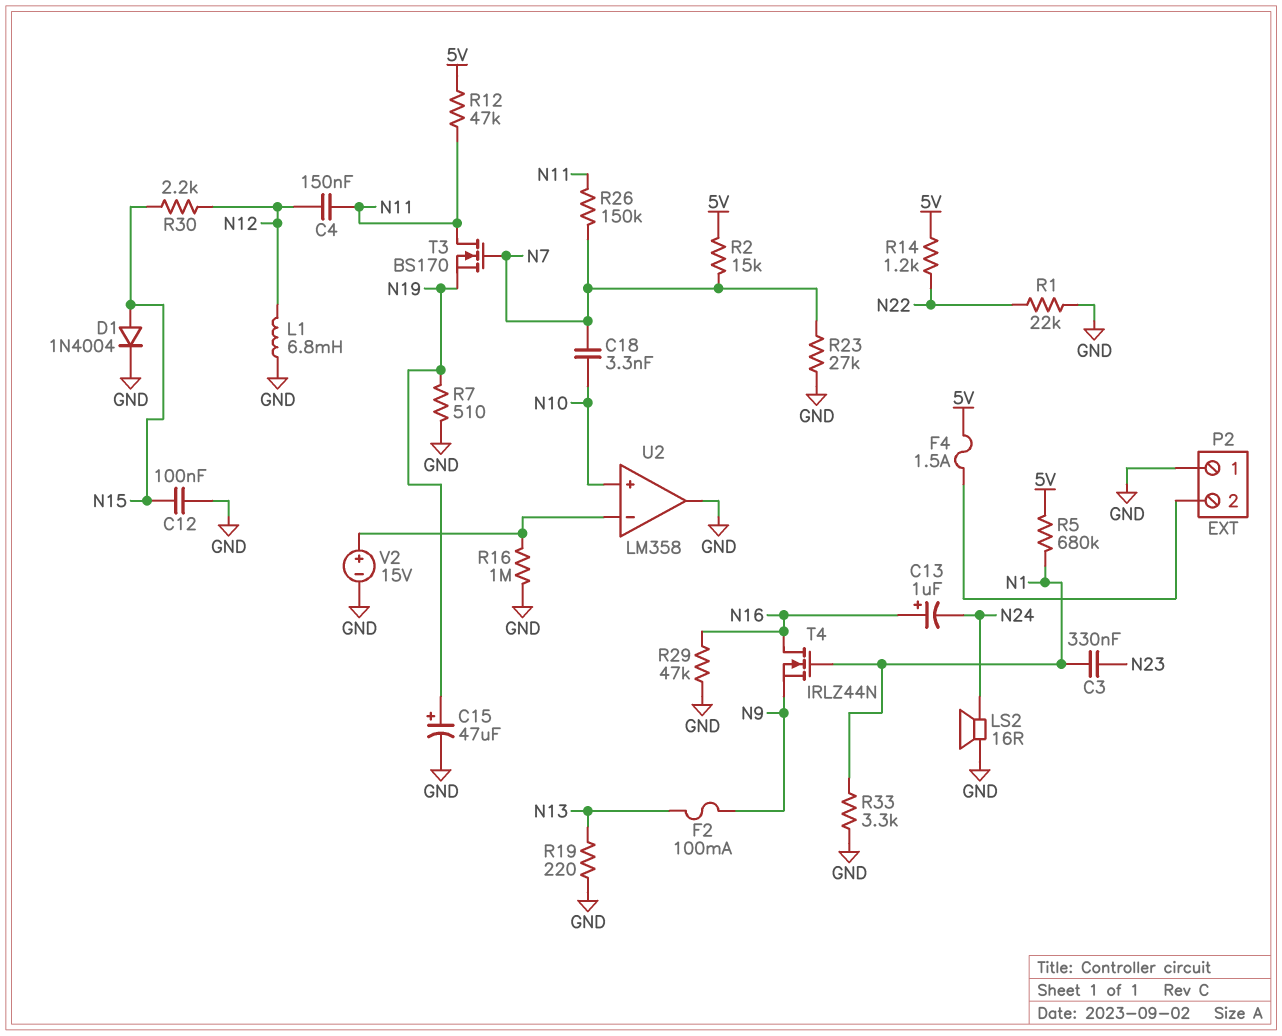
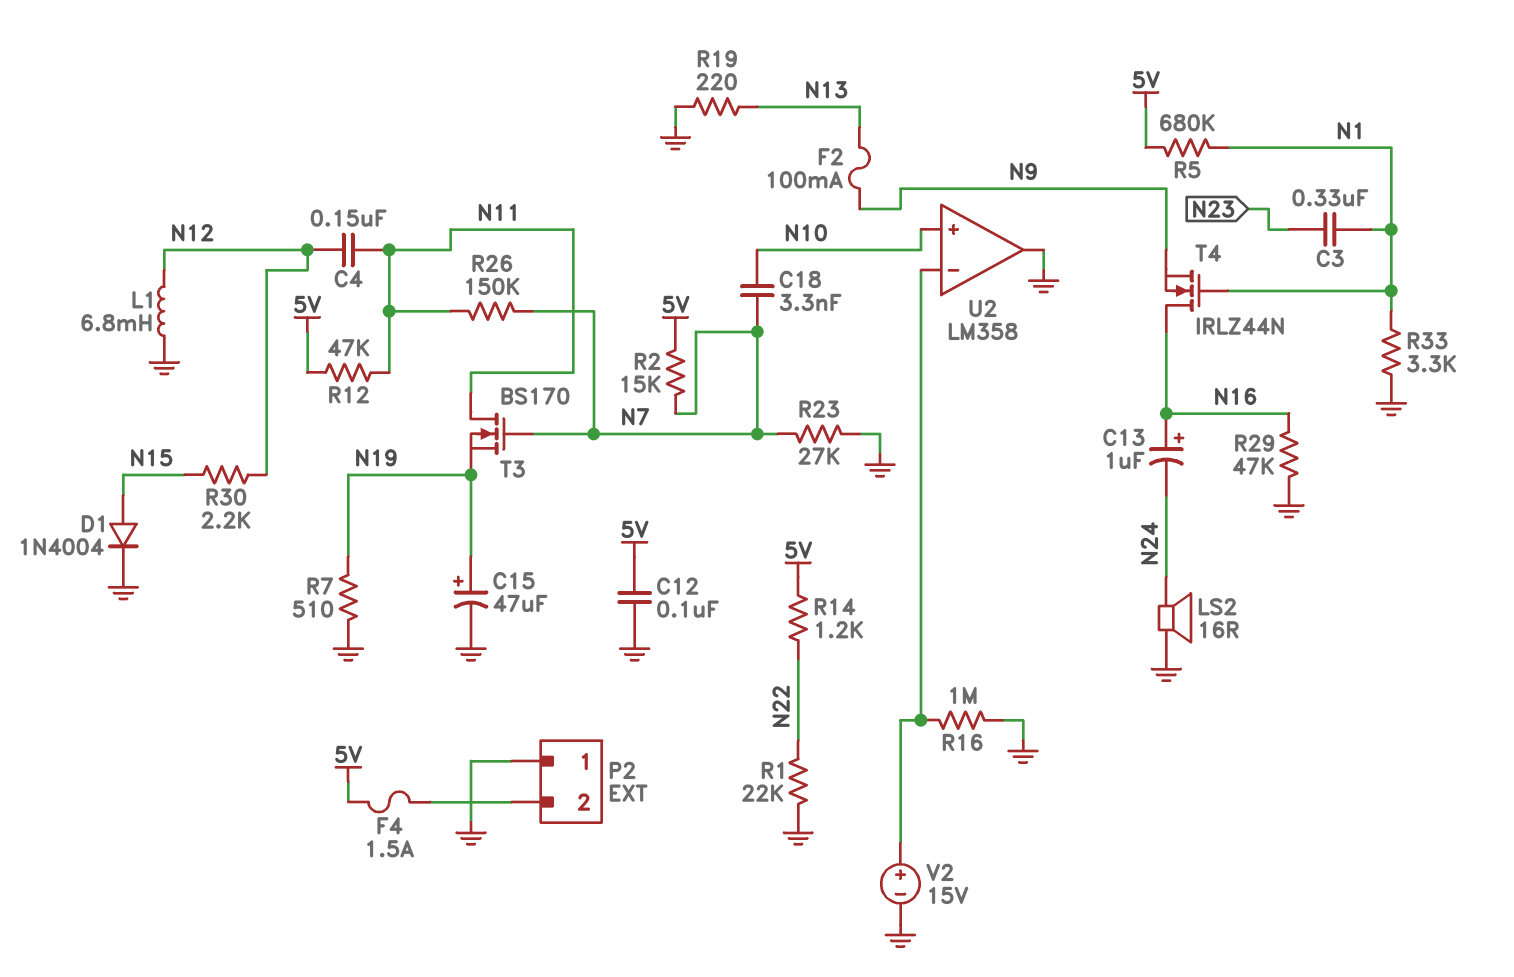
C12: 100nF (GND, N15) -> 100nF (5V, GND)

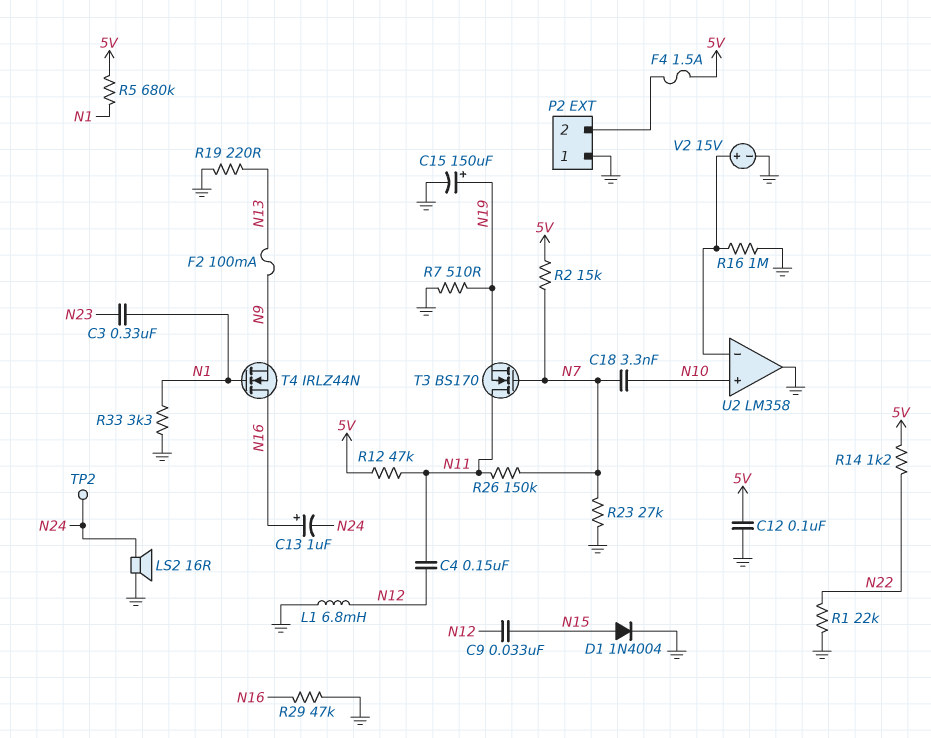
C9: none -> 33nF (N12, N15)
C15: 47uF (plus N19, minus GND) -> 150uF (plus N19, minus GND)
R30: 2.2k (N12, N15) -> none
TP2: none -> test point (N24)

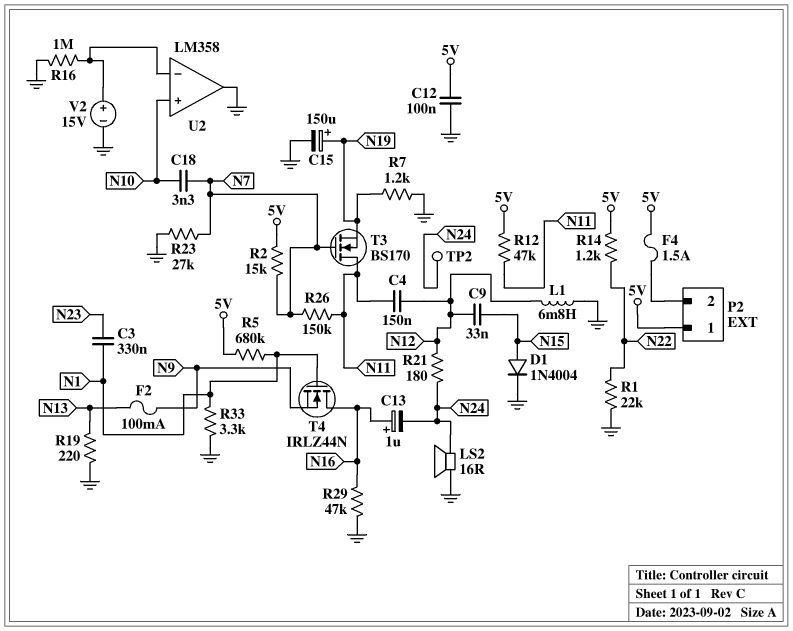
P2 pin 1: GND -> 5V
R7: 510 (GND, N19) -> 1.2k (GND, N19)
R21: none -> 180 (N12, N24)

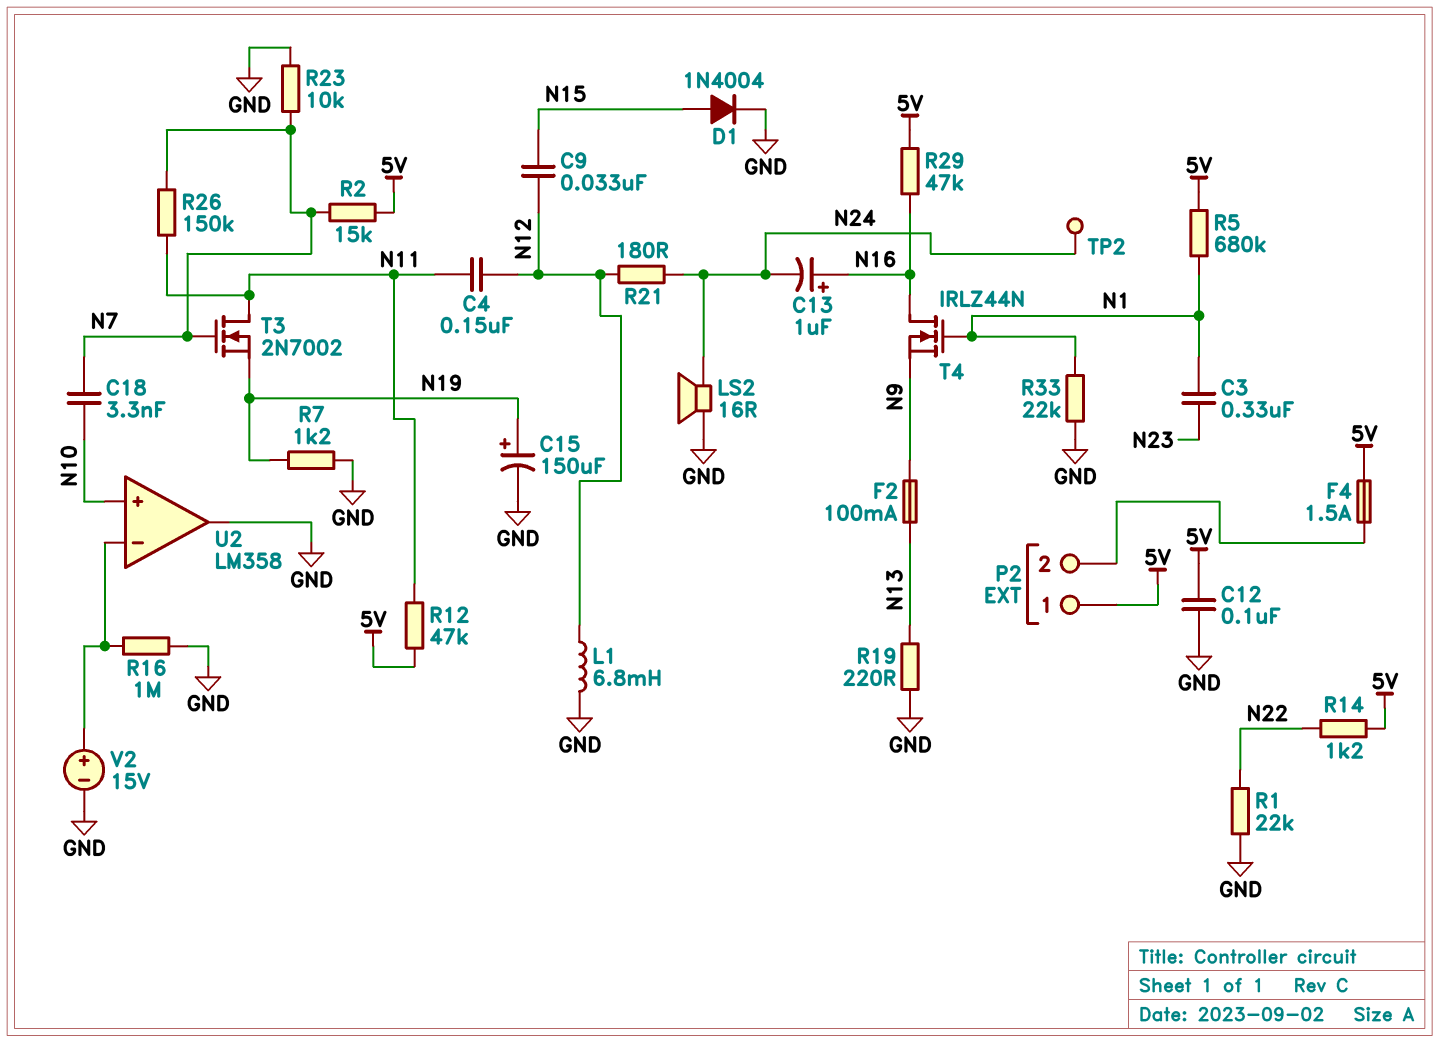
R23: 27k (GND, N7) -> 10k (GND, N7)
R29: 47k (GND, N16) -> 47k (5V, N16)
R33: 3.3k (GND, N1) -> 22k (GND, N1)
T3: NMOS BS170 (G N7, D N11, S N19) -> NMOS 2N7002 (G N7, D N11, S N19)

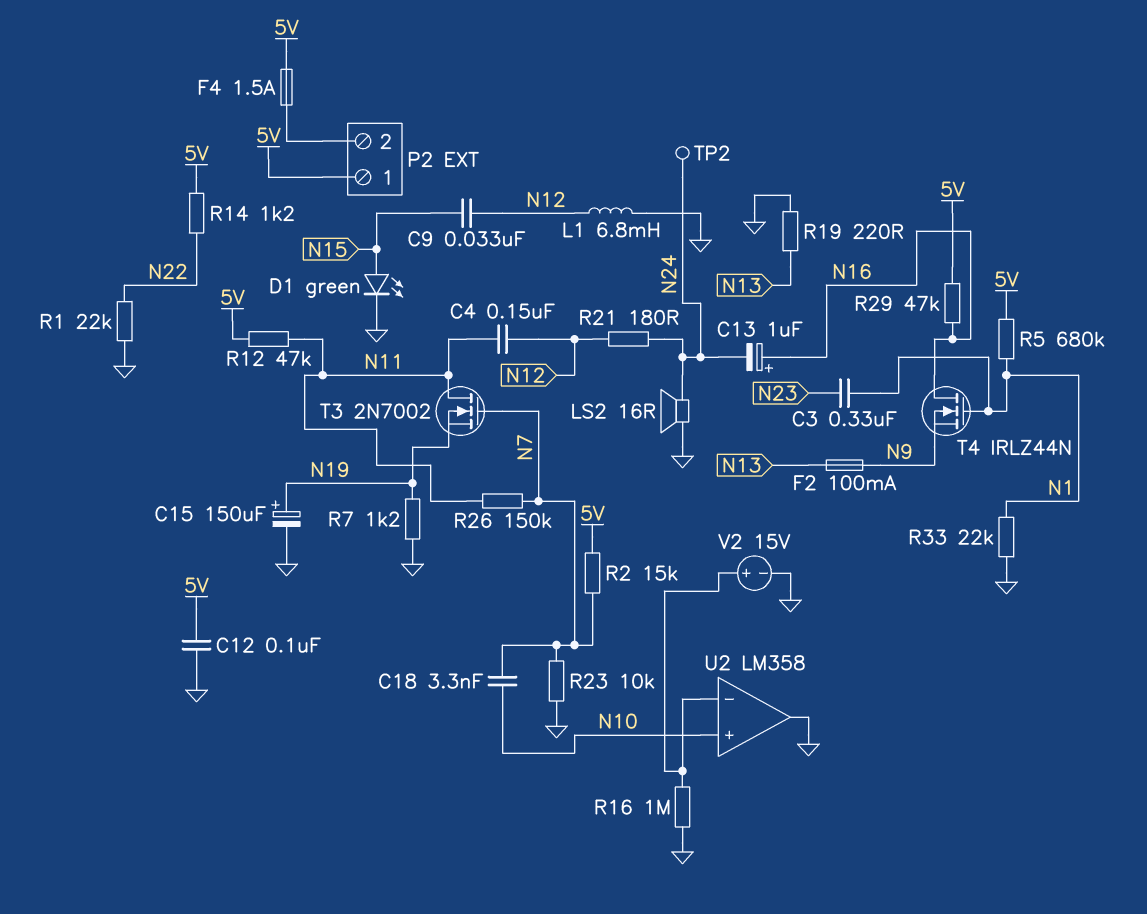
D1: diode 1N4004 (A N15, K GND) -> LED green (A N15, K GND)

